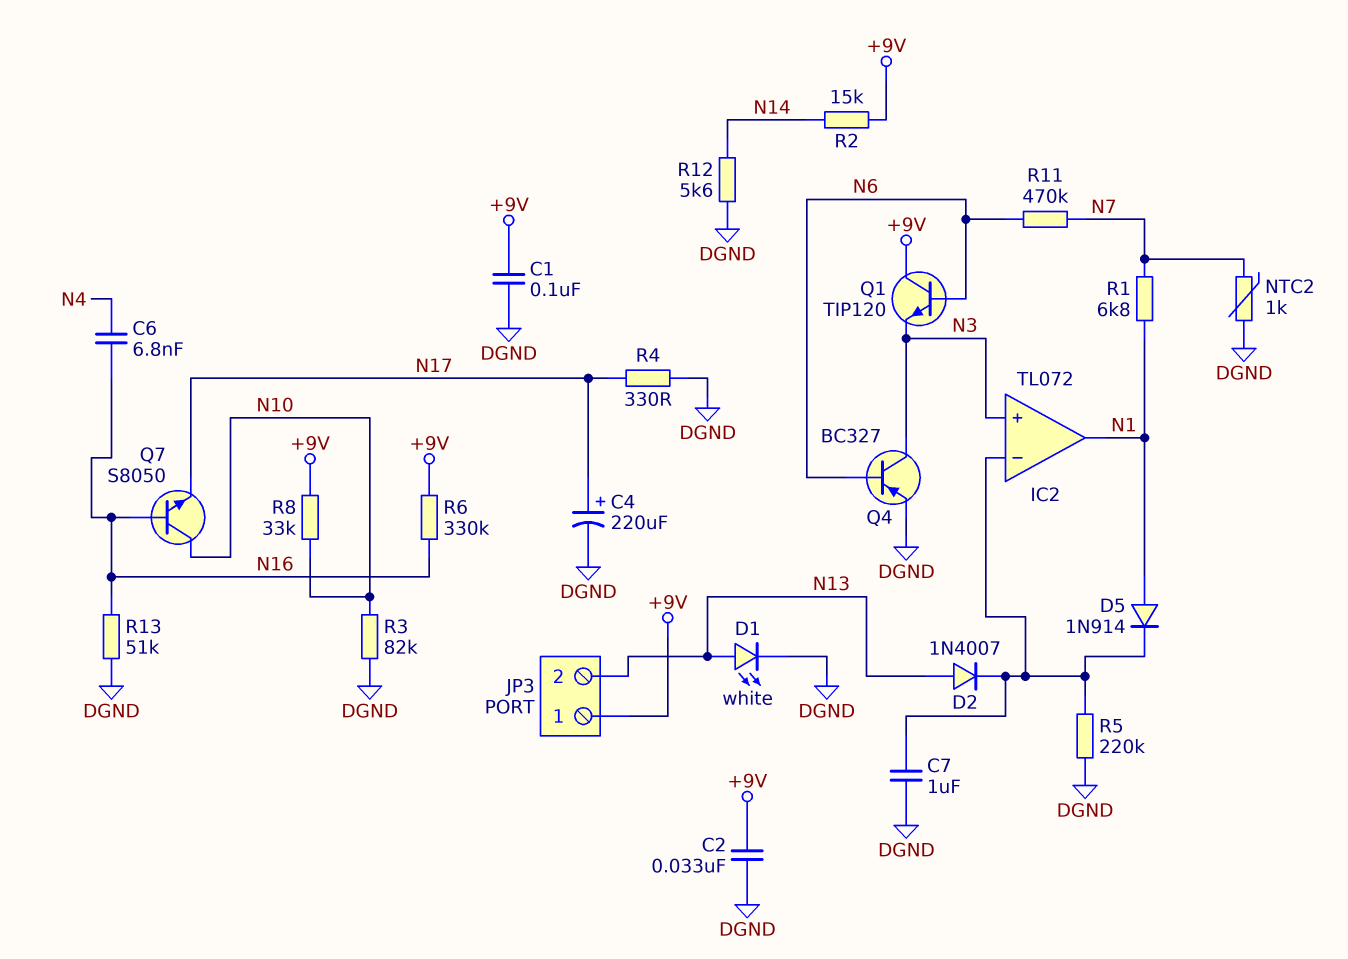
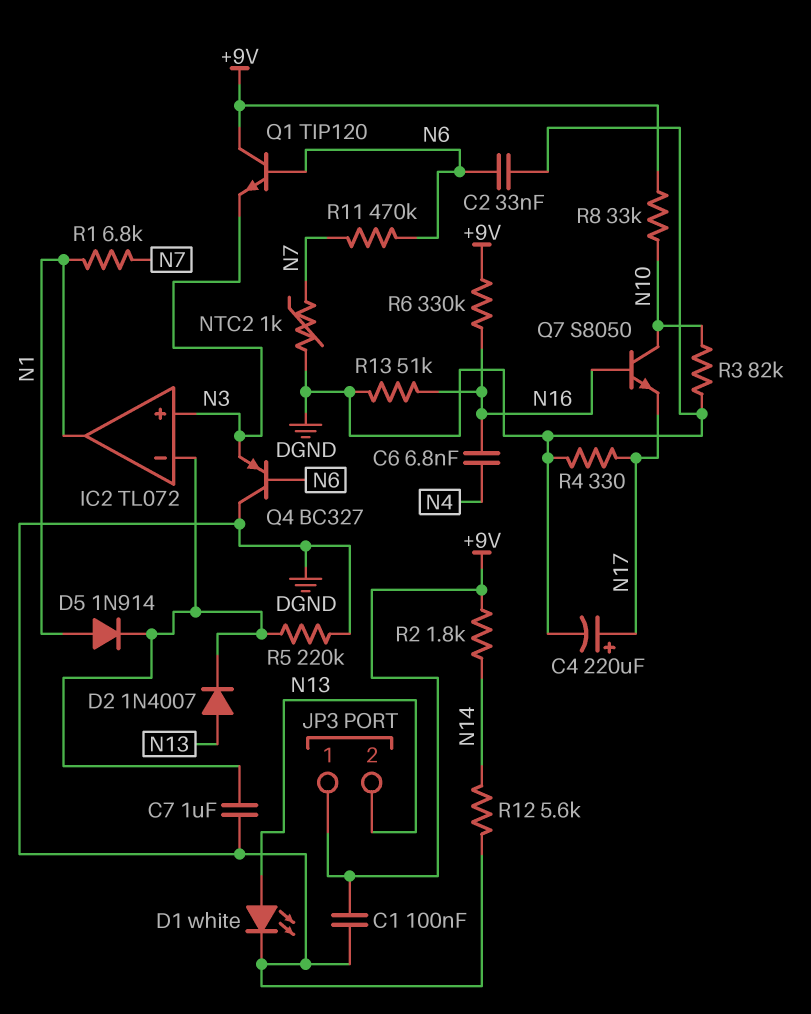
C2: 33nF (+9V, DGND) -> 33nF (DGND, N6)
Q4: PNP BC327 (B N6, C N3, E DGND) -> PNP BC327 (B N6, C DGND, E N3)
R2: 15k (+9V, N14) -> 1.8k (+9V, N14)

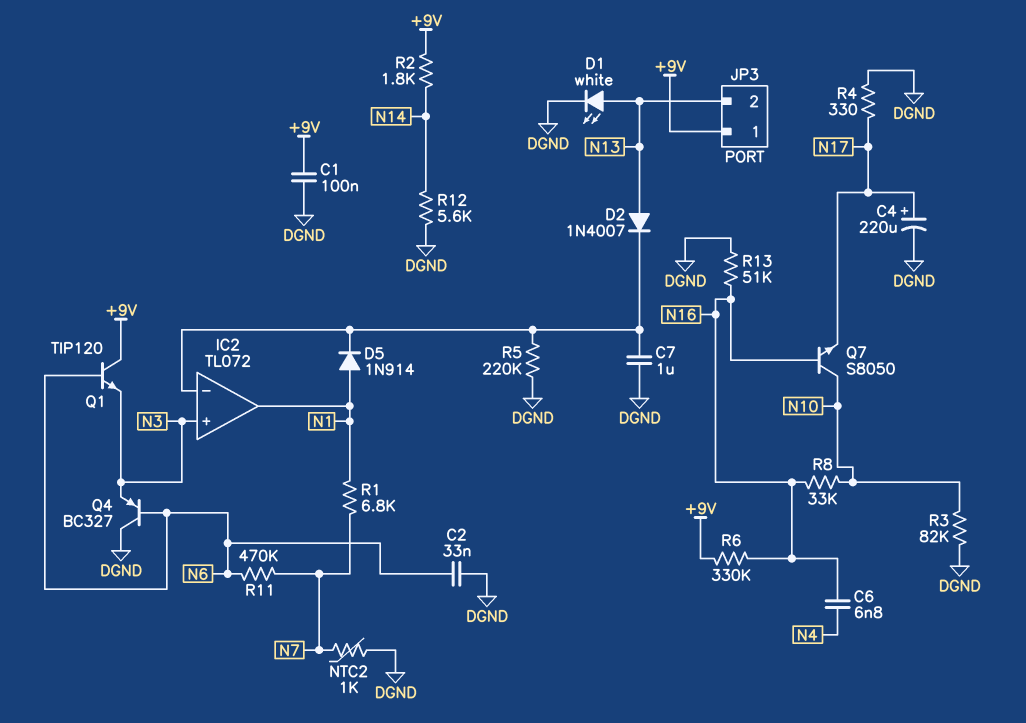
R8: 33k (+9V, N10) -> 33k (N10, N16)

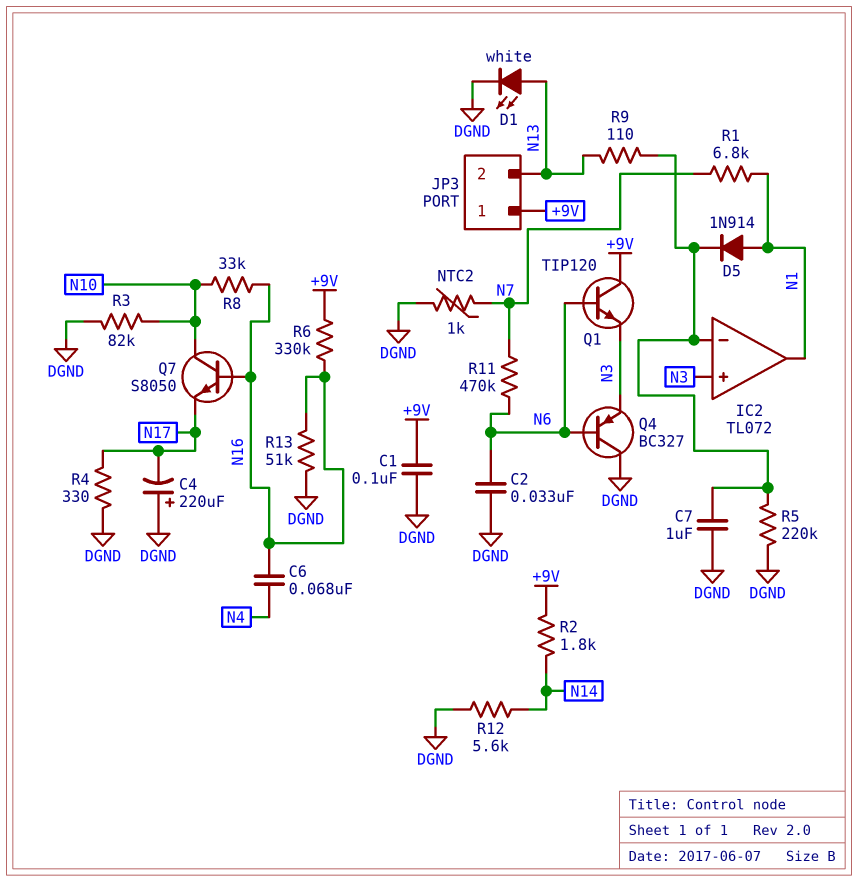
C4: 220uF (plus N17, minus DGND) -> 220uF (plus DGND, minus N17)
C6: 6.8nF (N4, N16) -> 68nF (N4, N16)
D2: diode 1N4007 (A N13, K IC2/in-) -> none
R9: none -> 110 (IC2/in-, N13)

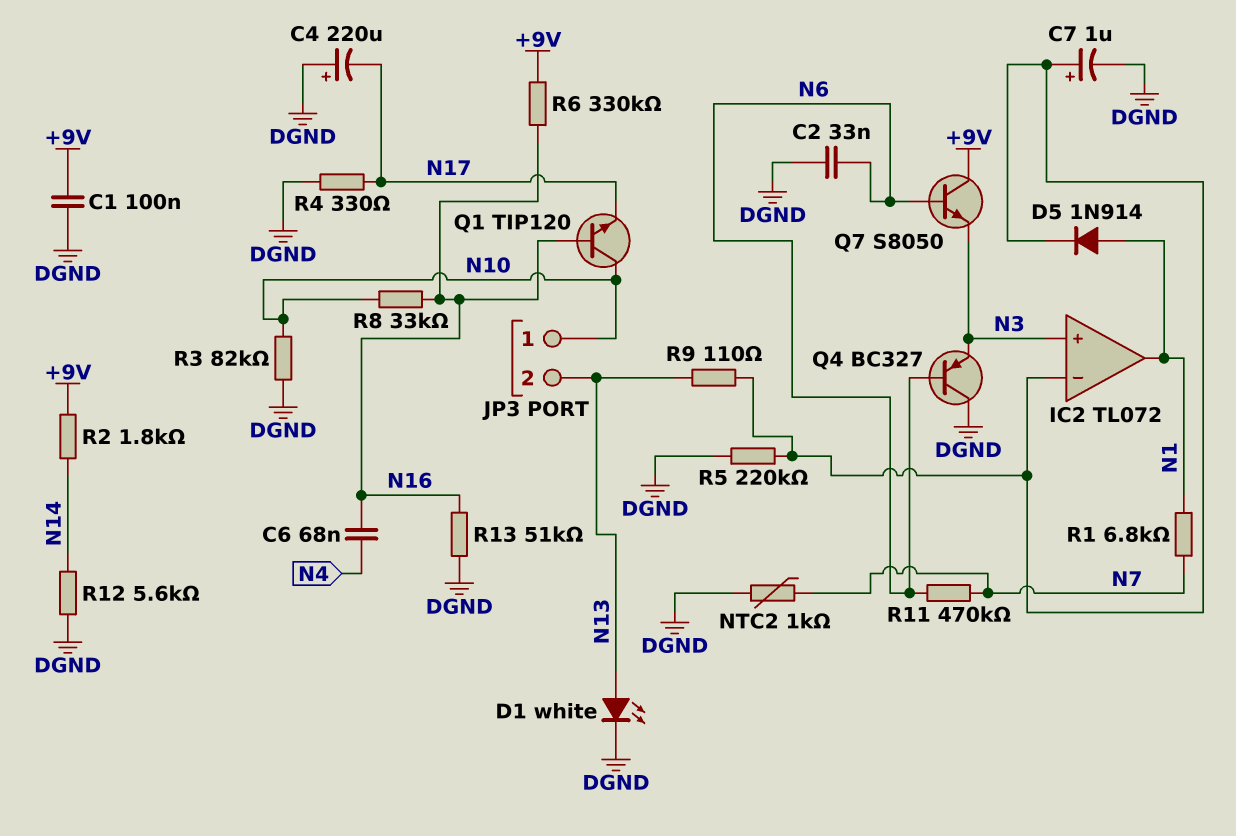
C7: 1uF (DGND, IC2/in-) -> 1uF (plus IC2/in-, minus DGND)
JP3 pin 1: +9V -> N10
Q1: NPN TIP120 (B N6, C +9V, E N3) -> NPN TIP120 (B N16, C N10, E N17)
Q7: NPN S8050 (B N16, C N10, E N17) -> NPN S8050 (B N6, C +9V, E N3)

